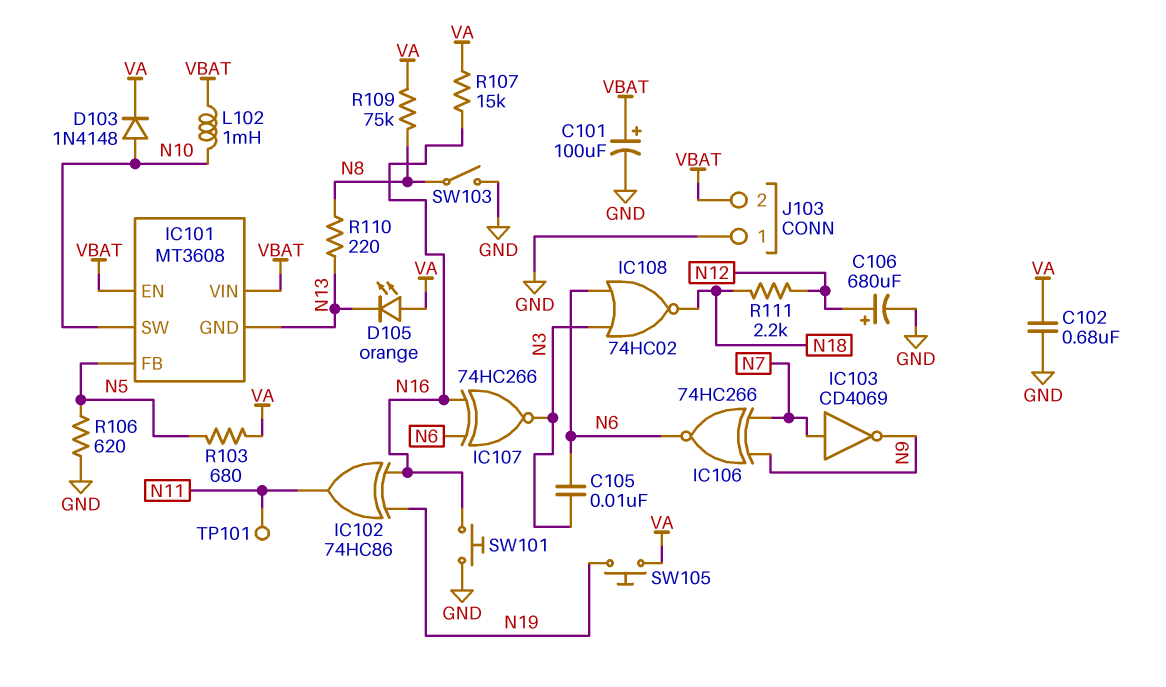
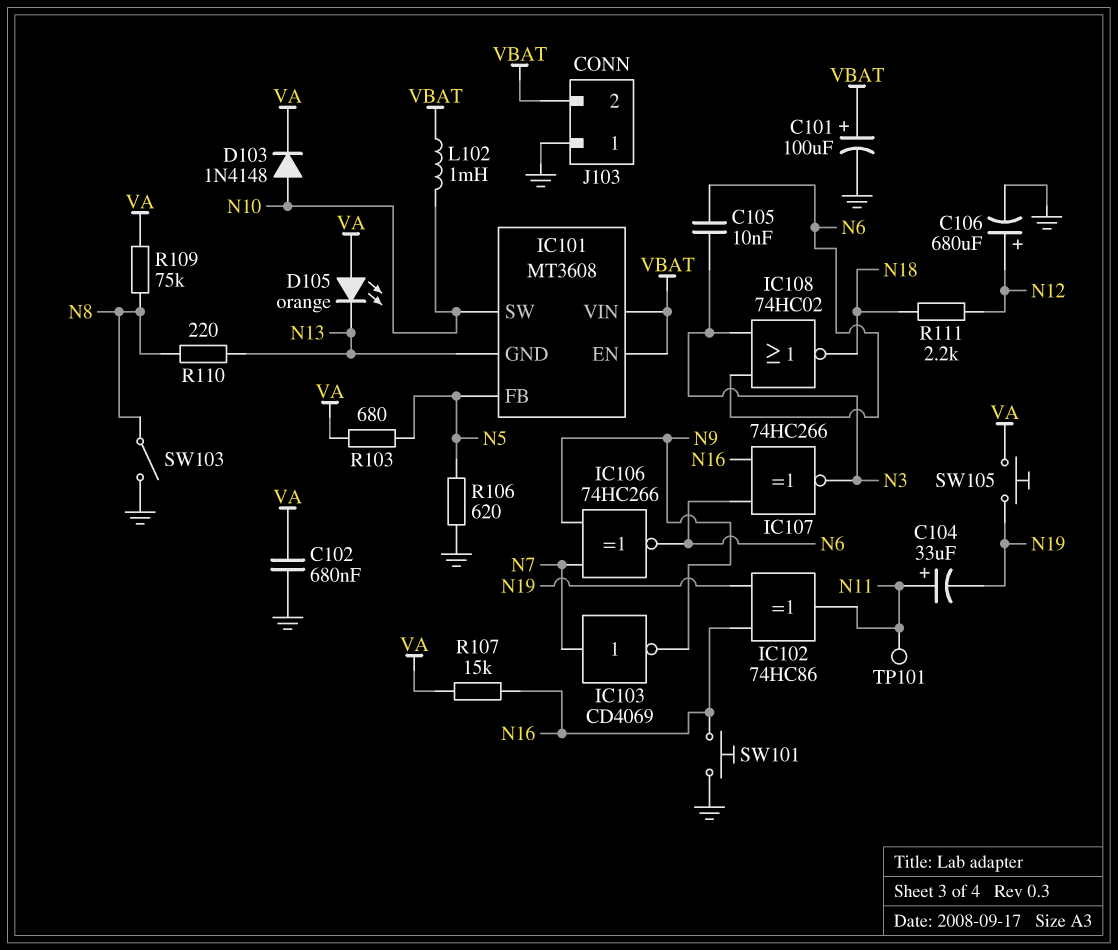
C104: none -> 33uF (plus N11, minus N19)

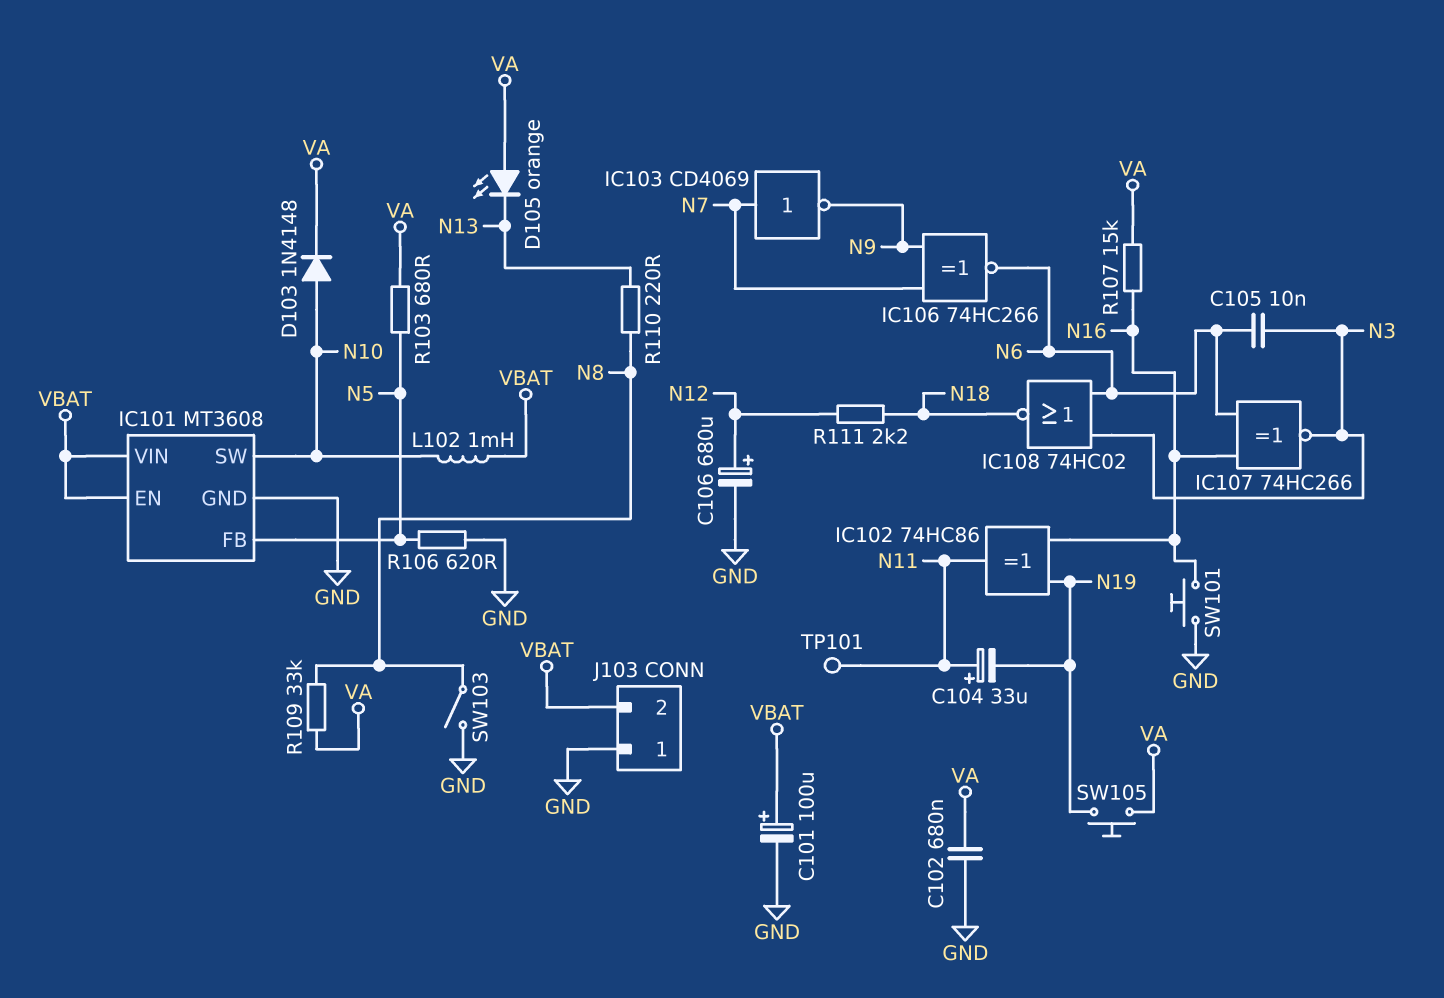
IC101 pin GND: N13 -> GND
R109: 75k (N8, VA) -> 33k (N8, VA)

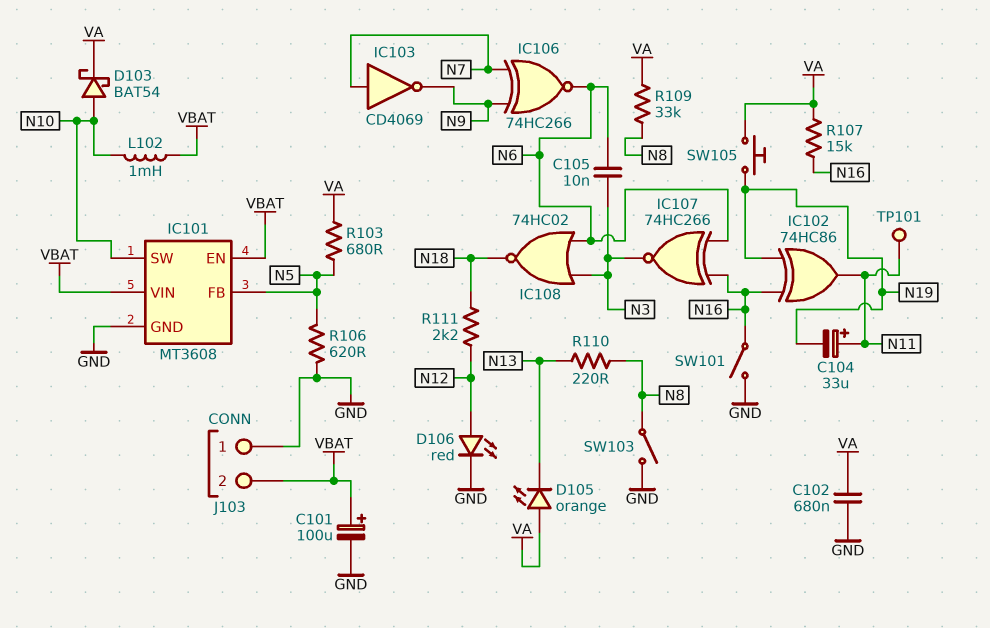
C106: 680uF (plus N12, minus GND) -> none
D103: diode 1N4148 (A N10, K VA) -> schottky BAT54 (A N10, K VA)
D106: none -> LED red (A N12, K GND)
SW101: button (GND, N16) -> switch (GND, N16)

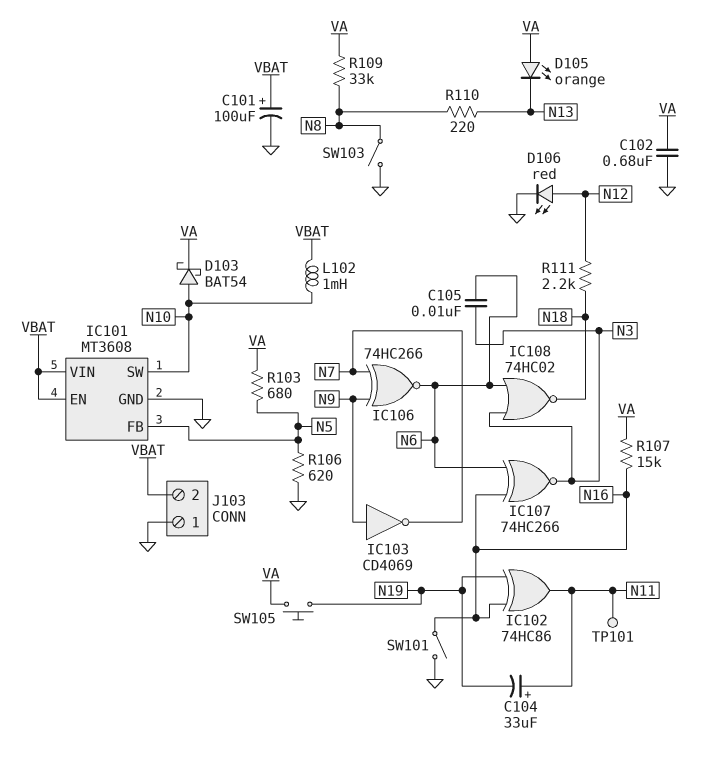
IC103: NOT CD4069 (in N7, out N9) -> NOT CD4069 (in N9, out N7)

